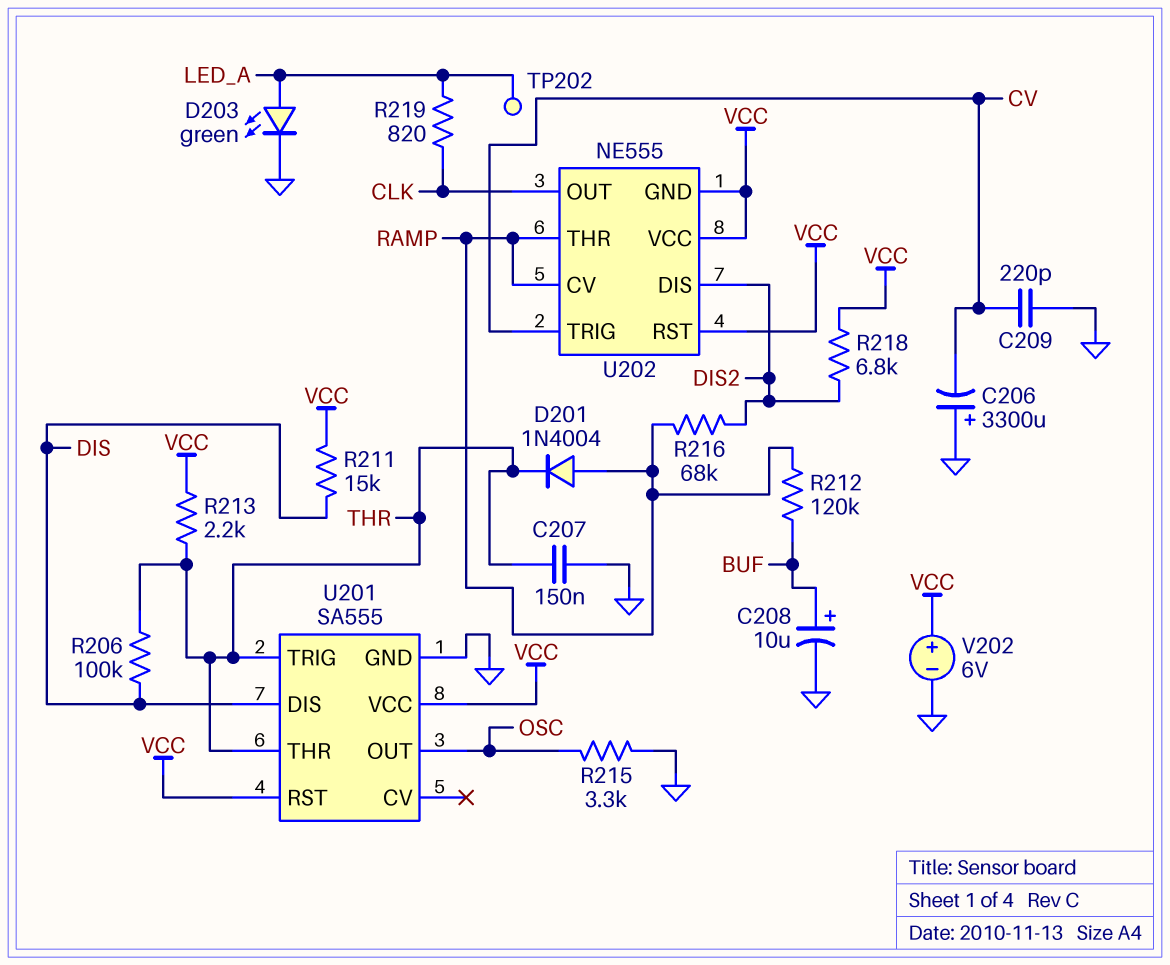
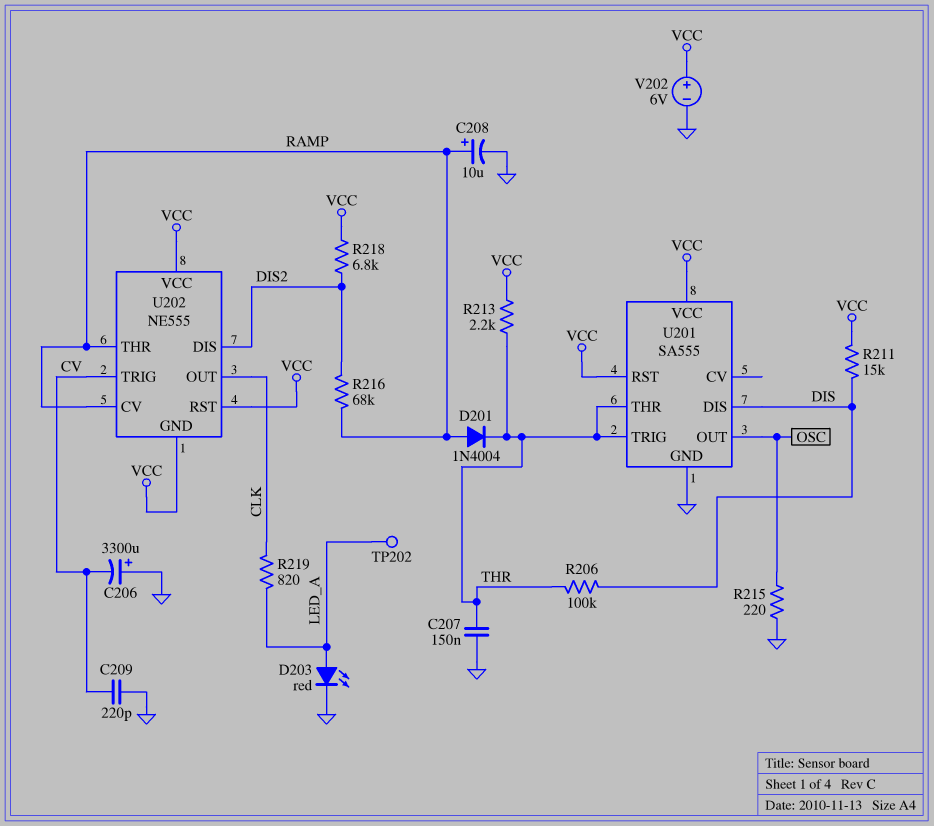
C208: 10uF (plus BUF, minus GND) -> 10uF (plus RAMP, minus GND)
D203: LED green (A LED_A, K GND) -> LED red (A LED_A, K GND)
R212: 120k (BUF, RAMP) -> none
R215: 3.3k (GND, OSC) -> 220 (GND, OSC)

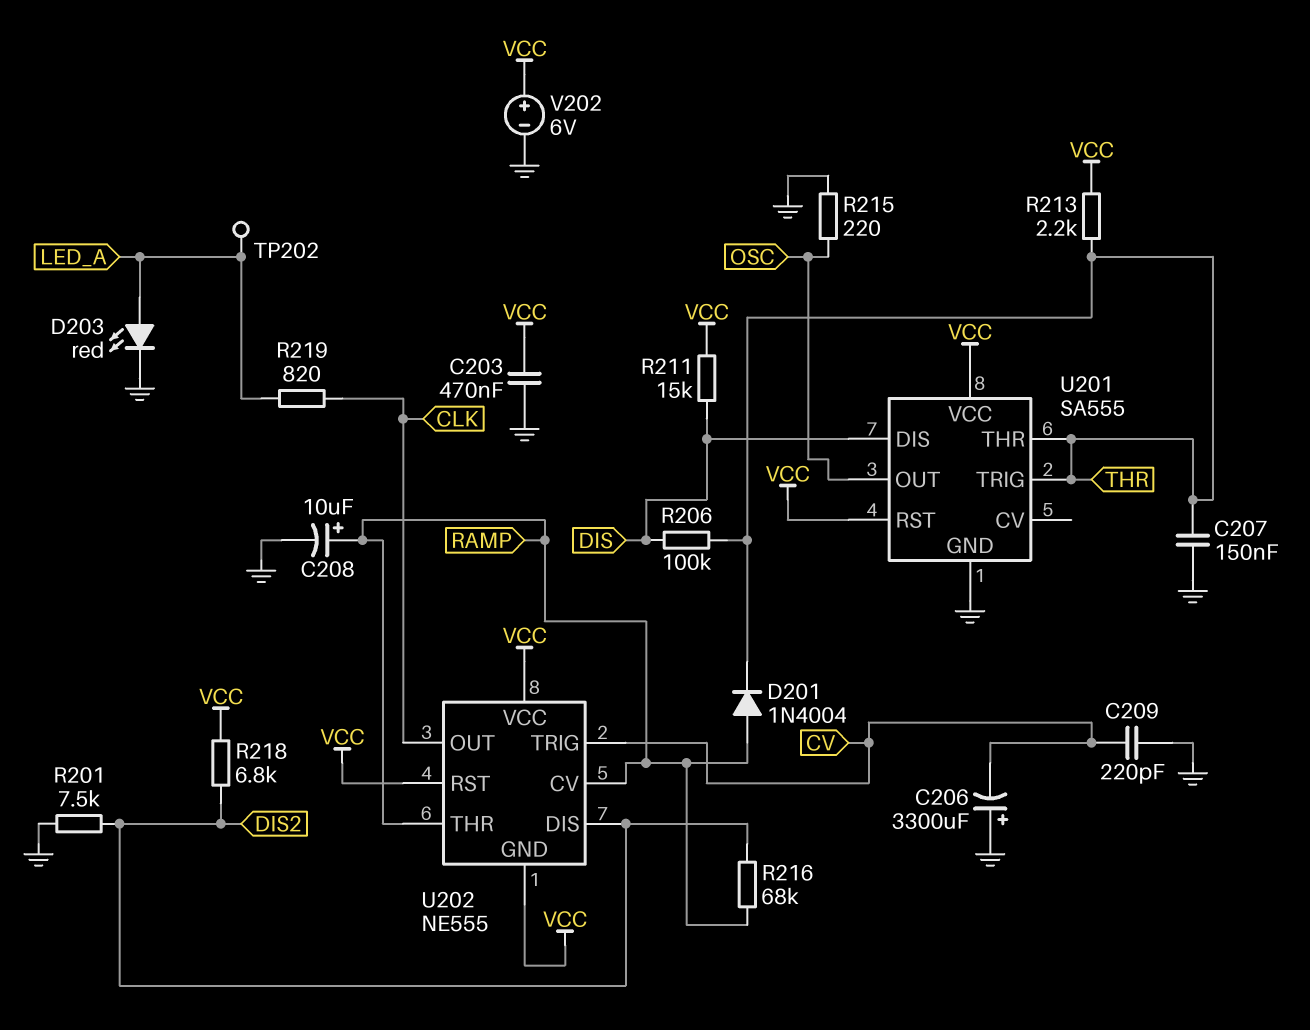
C203: none -> 470nF (GND, VCC)
R201: none -> 7.5k (DIS2, GND)

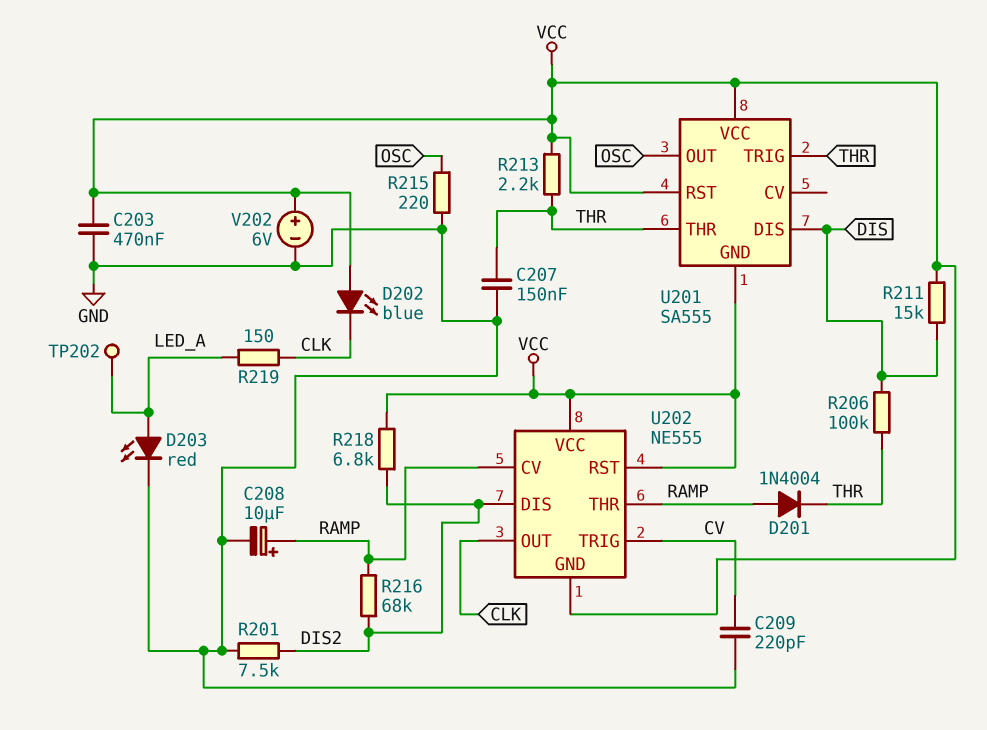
C206: 3300uF (plus GND, minus CV) -> none
D202: none -> LED blue (A VCC, K CLK)
R219: 820 (CLK, LED_A) -> 150 (CLK, LED_A)
U201 pin GND: GND -> VCC

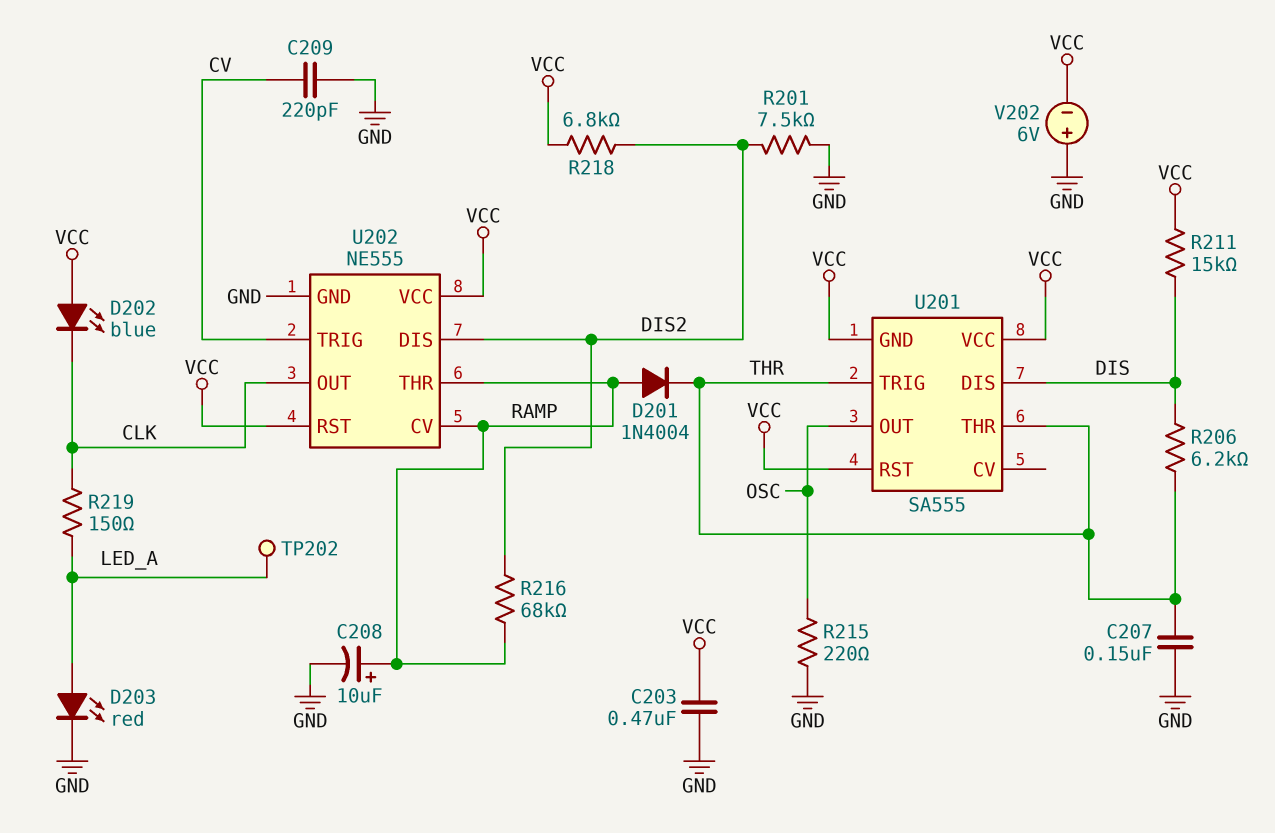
R206: 100k (DIS, THR) -> 6.2k (DIS, THR)
R213: 2.2k (THR, VCC) -> none
U202 pin GND: VCC -> GND
V202: 6V (plus VCC, minus GND) -> 6V (plus GND, minus VCC)

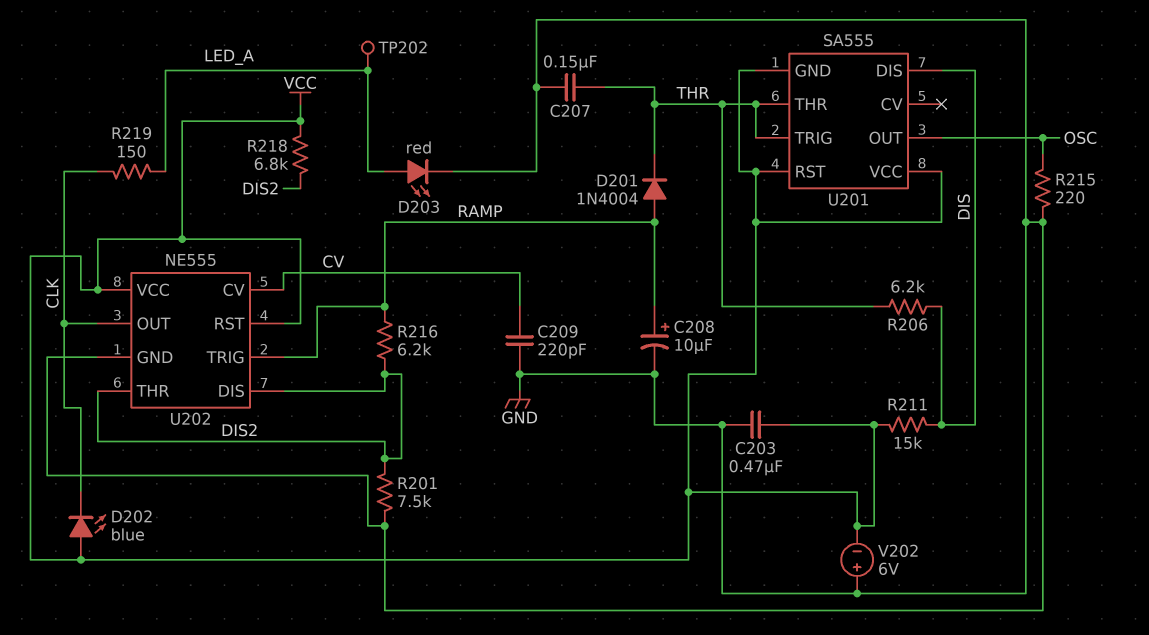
R216: 68k (DIS2, RAMP) -> 6.2k (DIS2, RAMP)
U202 pin CV: RAMP -> CV
U202 pin THR: RAMP -> DIS2
U202 pin TRIG: CV -> RAMP

